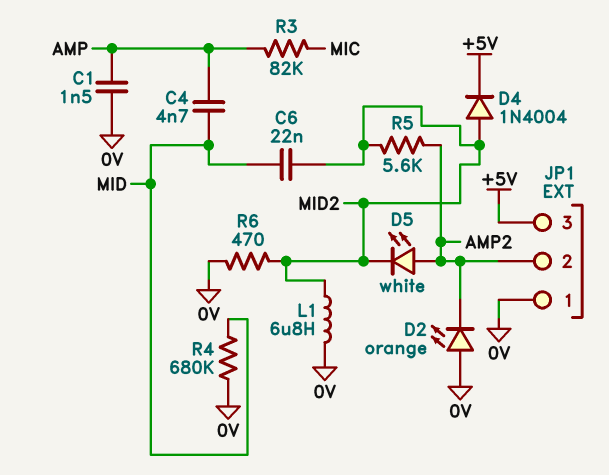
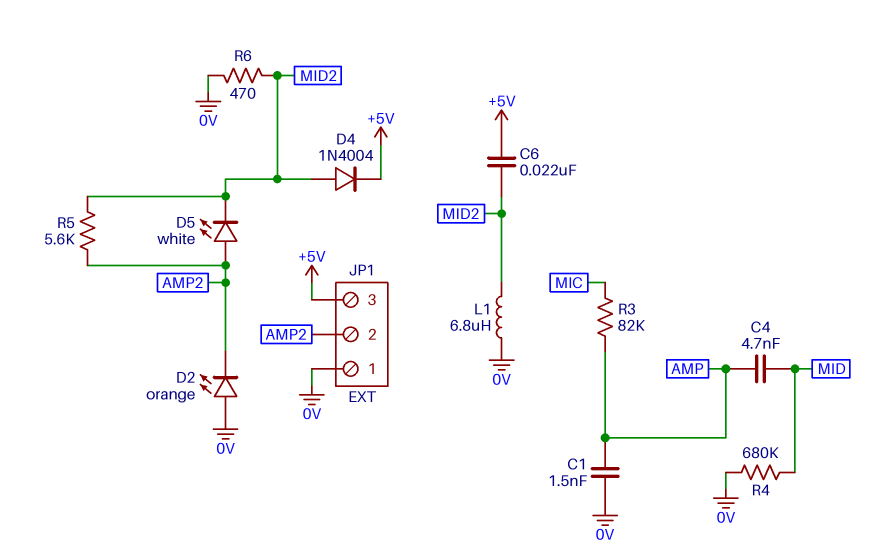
C6: 22nF (MID, MID2) -> 22nF (+5V, MID2)

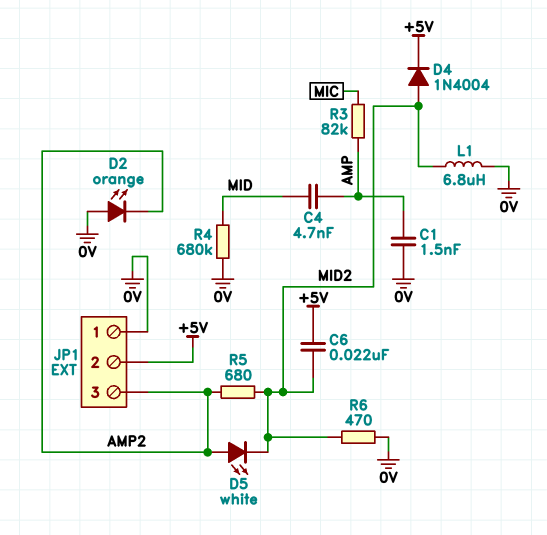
JP1 pin 2: AMP2 -> +5V
JP1 pin 3: +5V -> AMP2
R5: 5.6k (AMP2, MID2) -> 680 (AMP2, MID2)

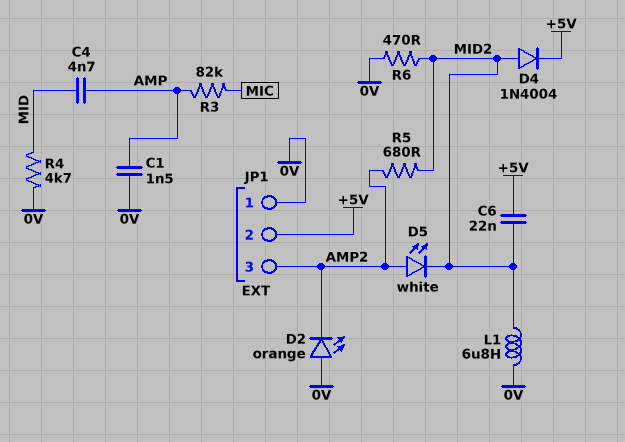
R4: 680k (0V, MID) -> 4.7k (0V, MID)

